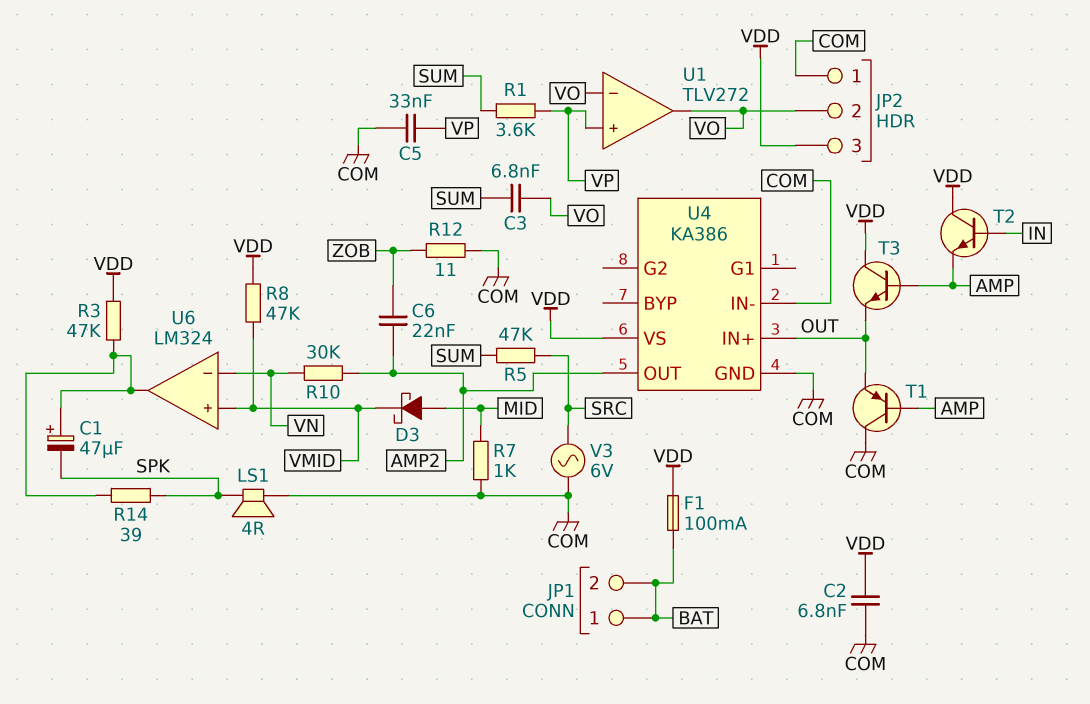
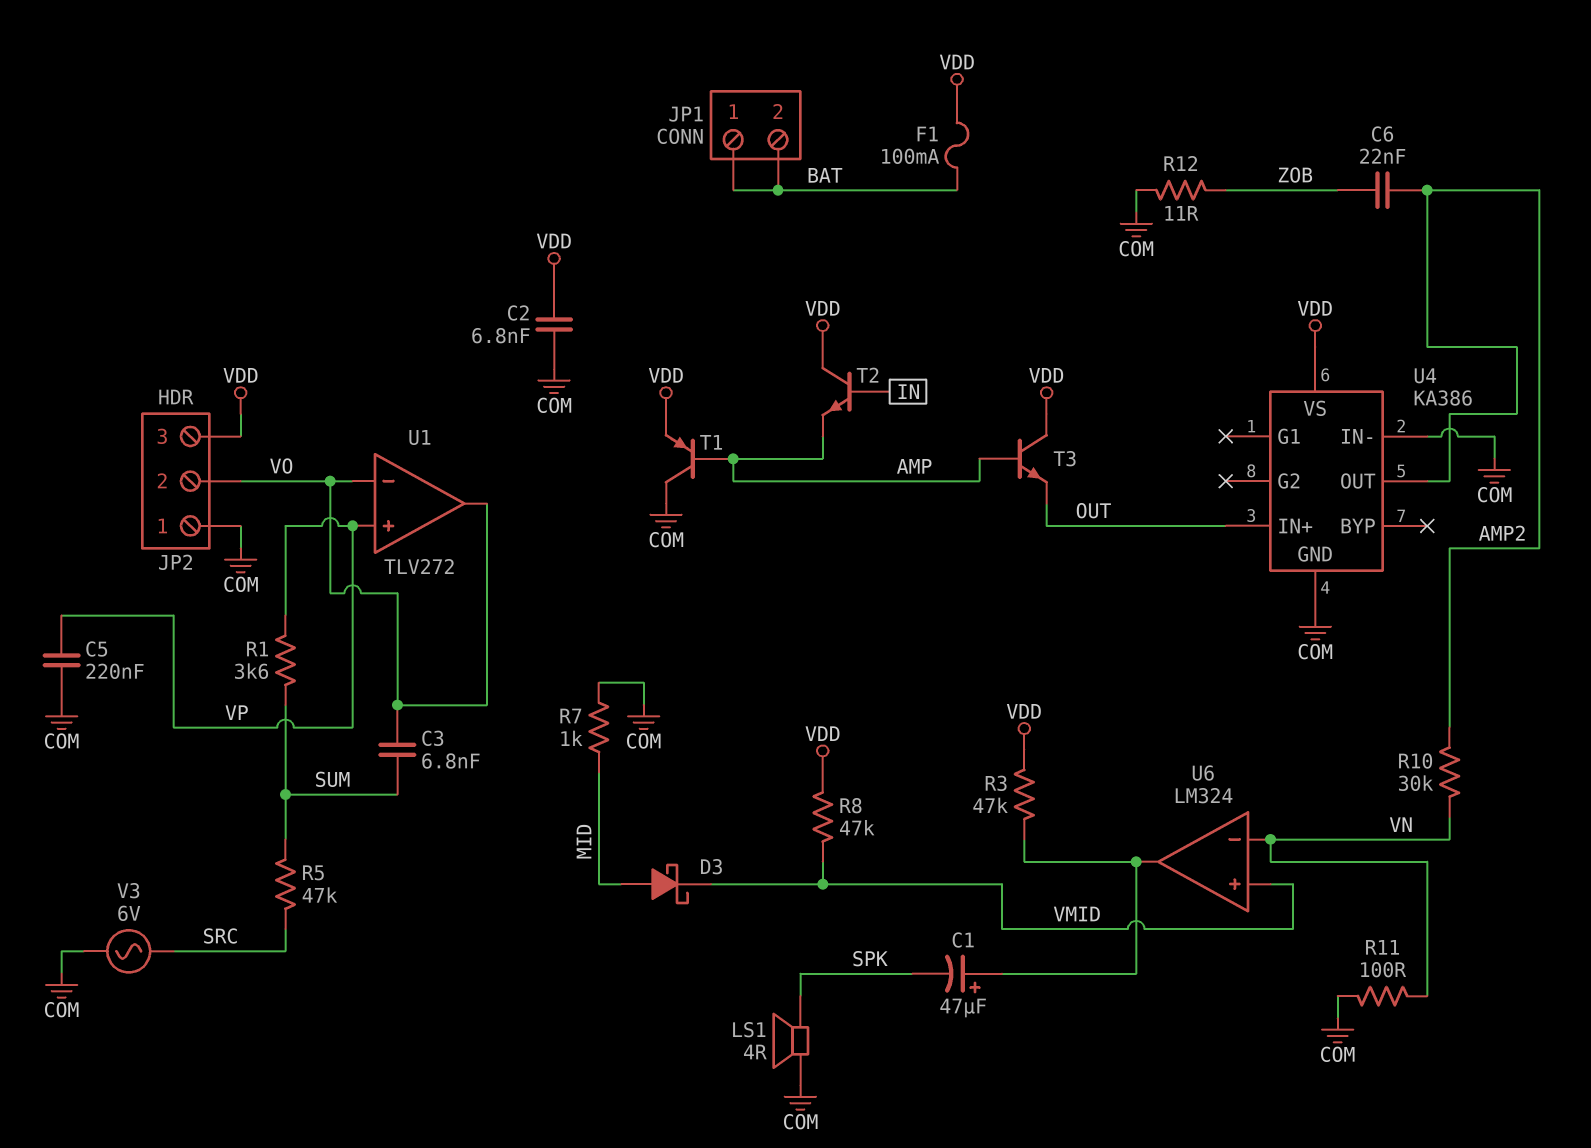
C5: 33nF (COM, VP) -> 220nF (COM, VP)
R11: none -> 100 (COM, VN)
R14: 39 (SPK, U6/out) -> none
T1: PNP (B AMP, C COM, E OUT) -> PNP (B AMP, C COM, E VDD)

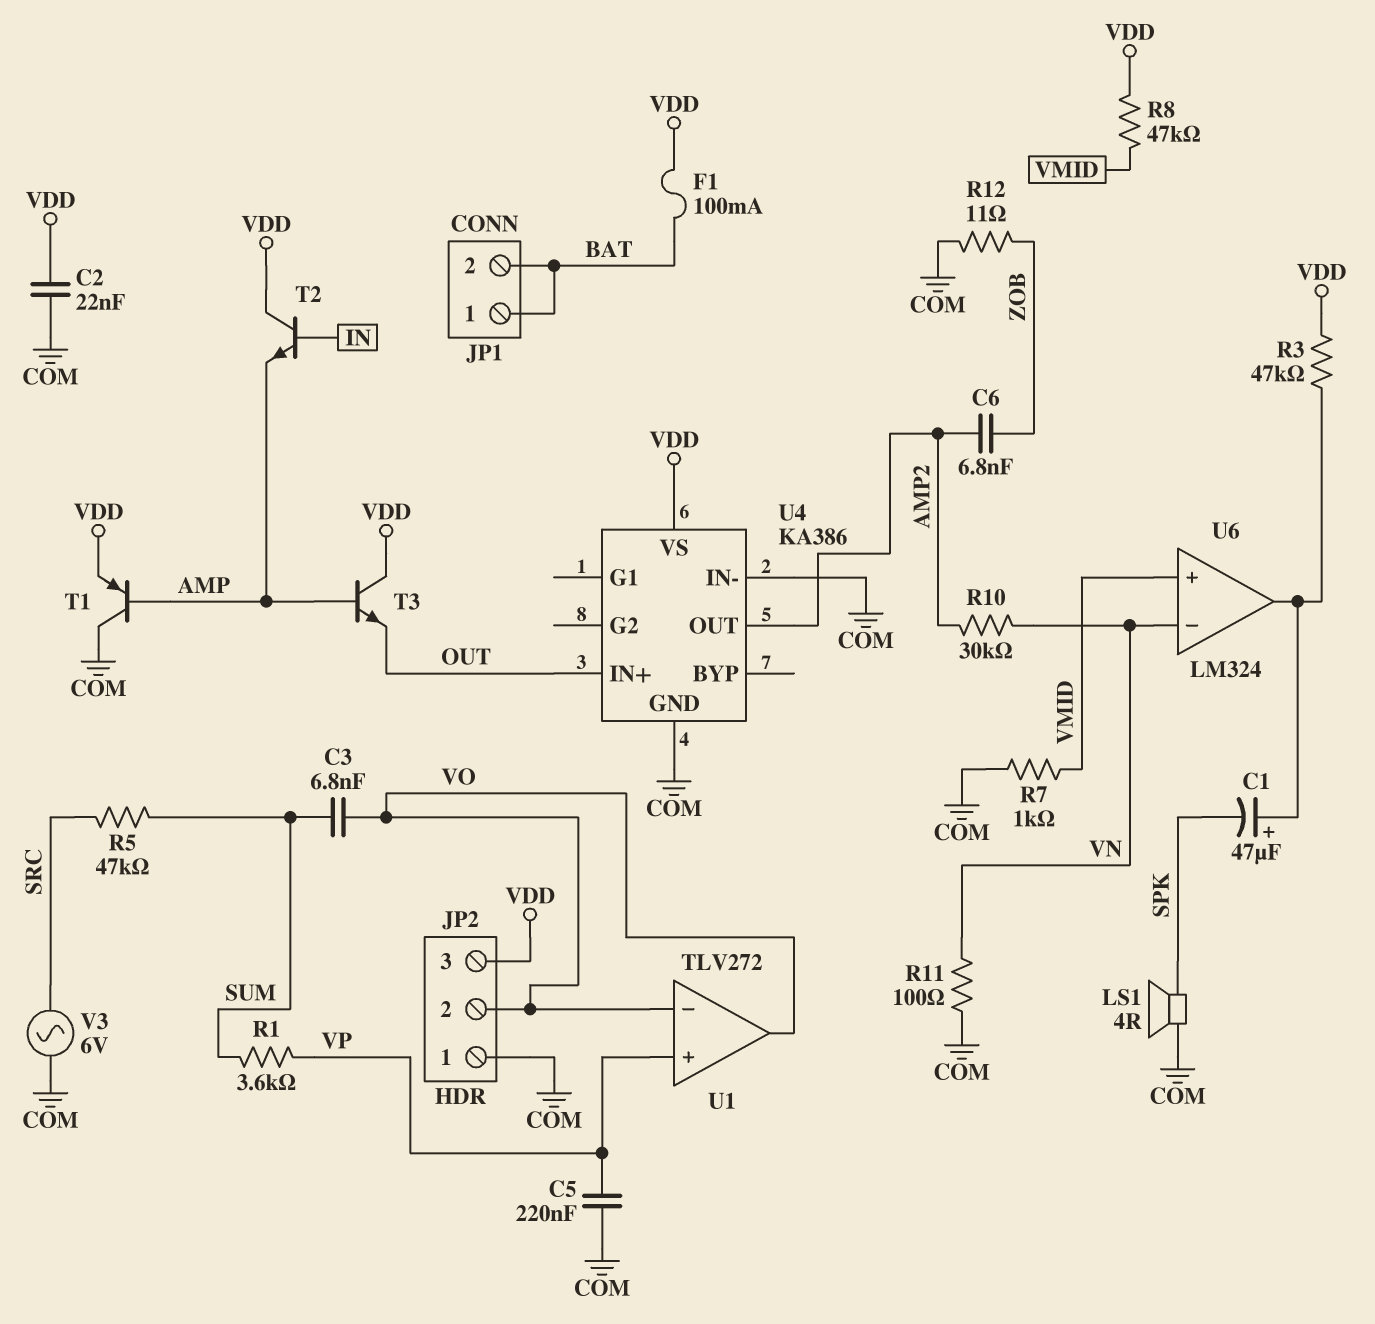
C2: 6.8nF (COM, VDD) -> 22nF (COM, VDD)
C6: 22nF (AMP2, ZOB) -> 6.8nF (AMP2, ZOB)
D3: schottky (A MID, K VMID) -> none
R7: 1k (COM, MID) -> 1k (COM, VMID)

